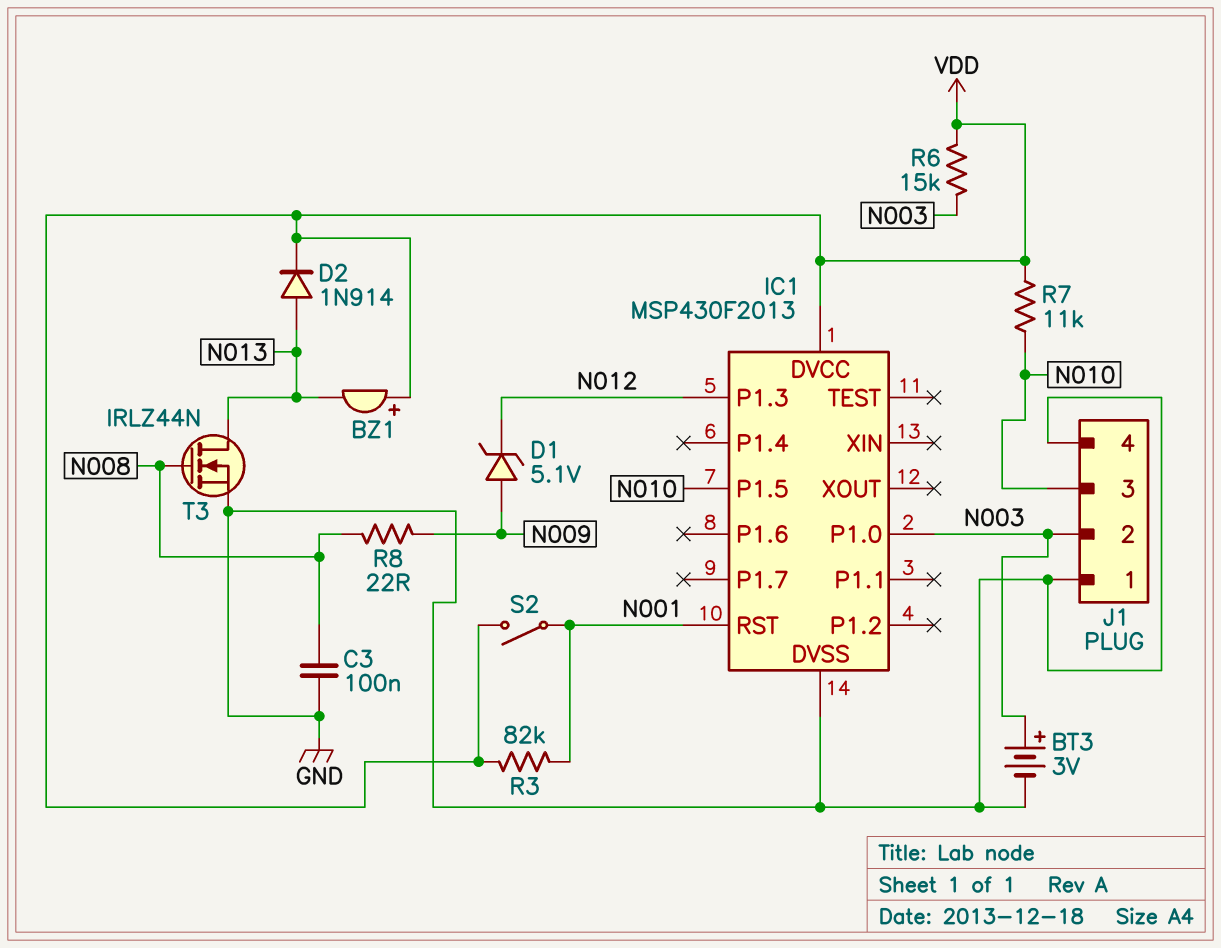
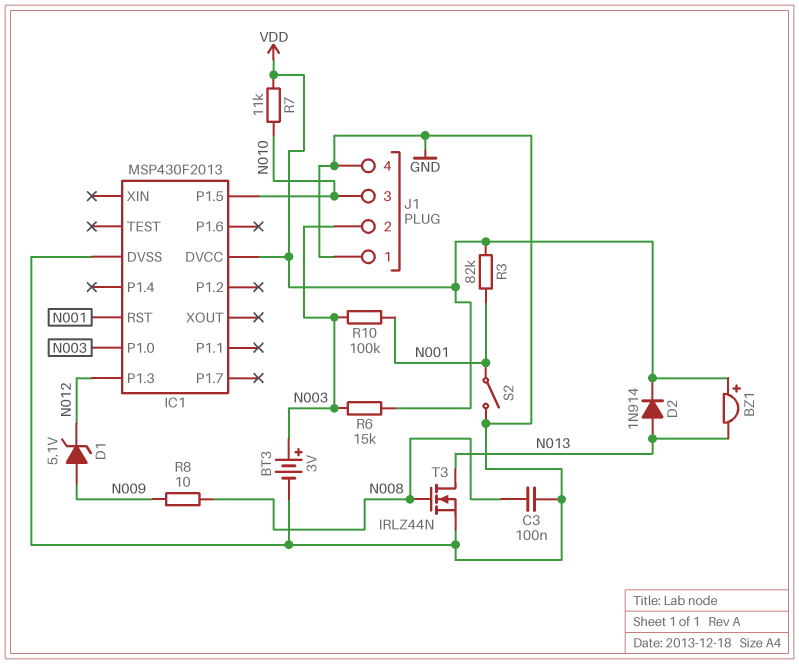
R8: 22 (N008, N009) -> 10 (N008, N009)
R10: none -> 100k (N001, N003)
S2: switch (N001, VDD) -> switch (GND, N001)

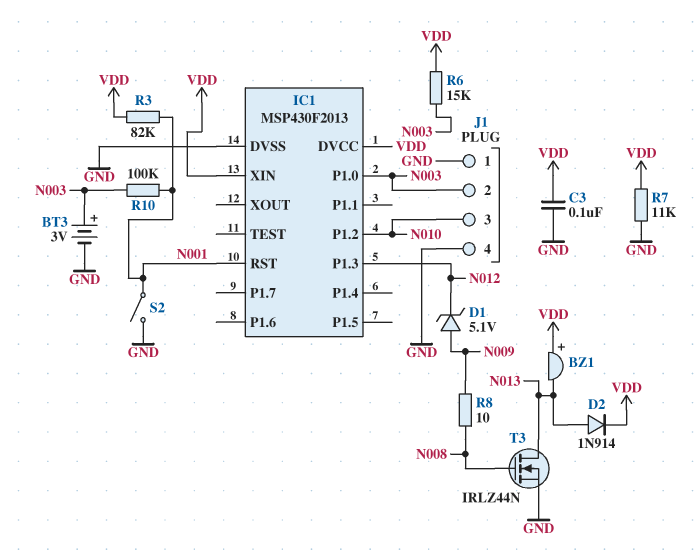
C3: 100nF (GND, N008) -> 100nF (GND, VDD)
IC1 pin P1.2: none -> N010
IC1 pin P1.5: N010 -> none
IC1 pin XIN: none -> VDD
R7: 11k (N010, VDD) -> 11k (GND, VDD)

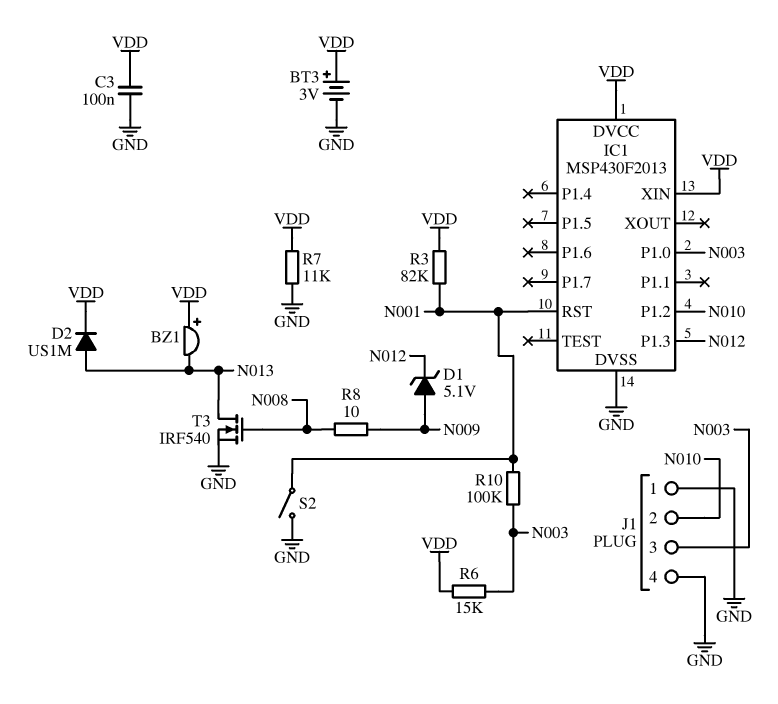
BT3: 3V (plus N003, minus GND) -> 3V (plus VDD, minus GND)
D2: diode 1N914 (A N013, K VDD) -> diode US1M (A N013, K VDD)
J1 pin 2: N003 -> N010
J1 pin 3: N010 -> N003
T3: NMOS IRLZ44N (G N008, D N013, S GND) -> NMOS IRF540 (G N008, D N013, S GND)

